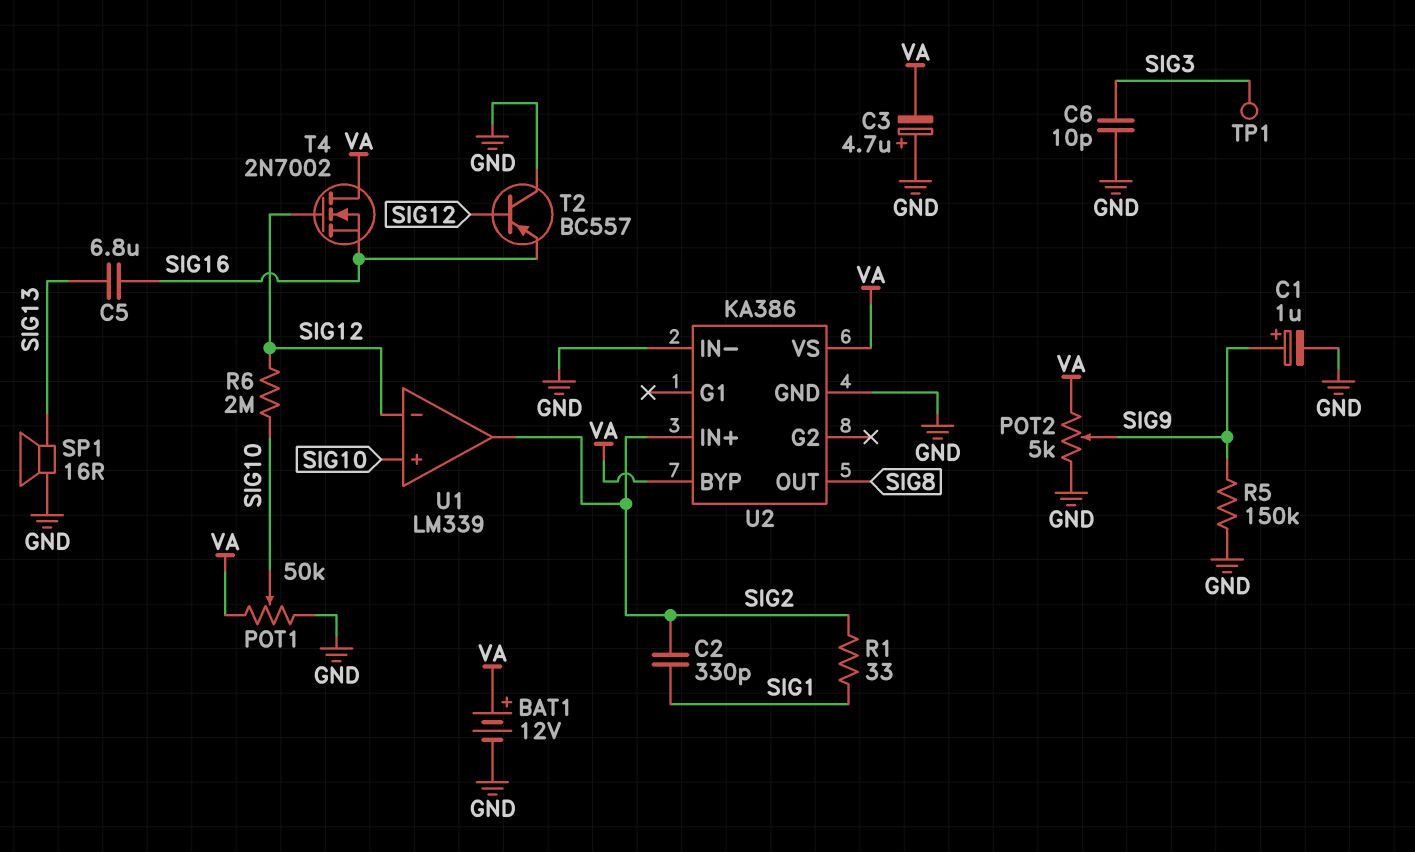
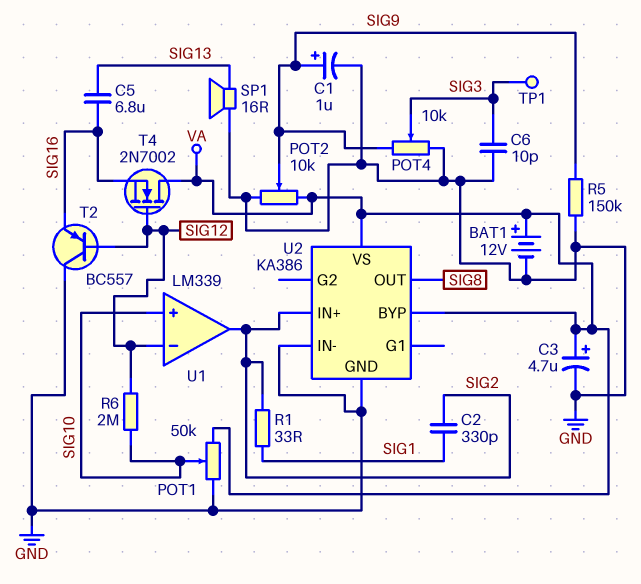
C3: 4.7uF (plus GND, minus VA) -> 4.7uF (plus VA, minus GND)
POT2: 5k (GND, VA, wiper SIG9) -> 10k (GND, VA, wiper SIG9)
POT4: none -> 10k (GND, SIG9, wiper SIG3)

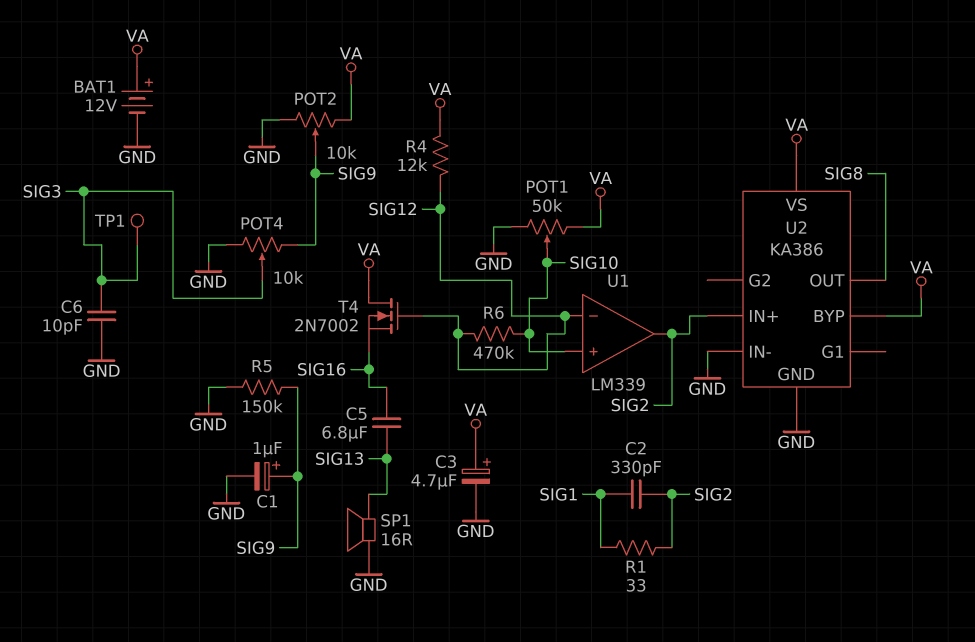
R4: none -> 12k (SIG12, VA)
R6: 2M (SIG10, SIG12) -> 470k (SIG10, SIG12)
T2: PNP BC557 (B SIG12, C GND, E SIG16) -> none

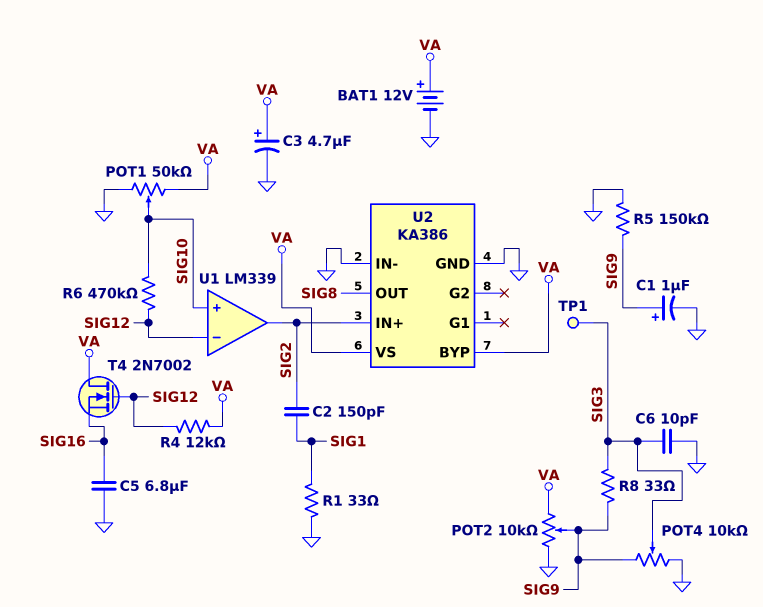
C2: 330pF (SIG1, SIG2) -> 150pF (SIG1, SIG2)
C5: 6.8uF (SIG13, SIG16) -> 6.8uF (GND, SIG16)
R1: 33 (SIG1, SIG2) -> 33 (GND, SIG1)
R8: none -> 33 (SIG3, SIG9)
SP1: speaker 16R (GND, SIG13) -> none

